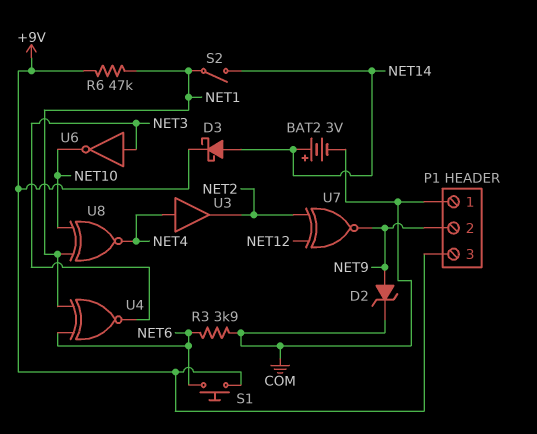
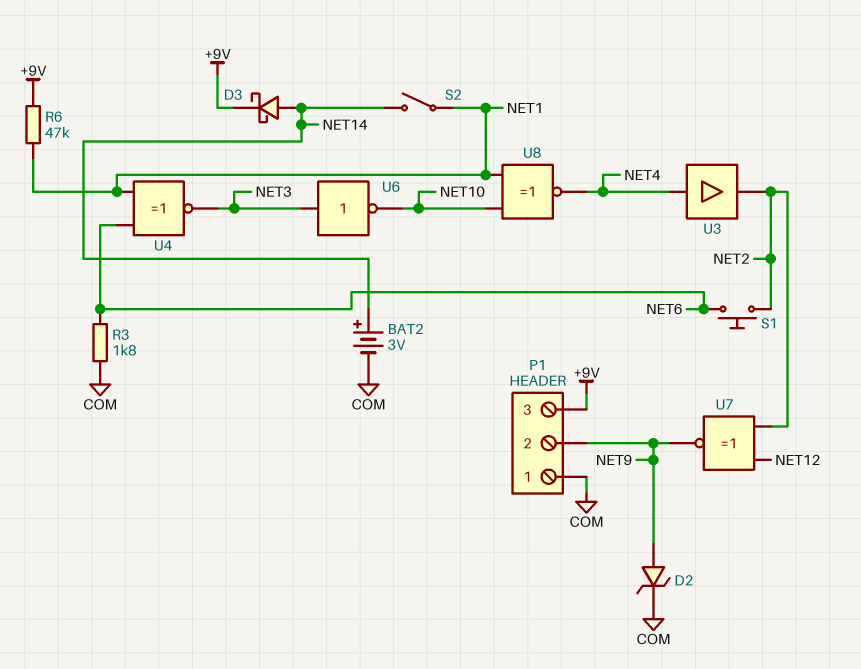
R3: 3.9k (COM, NET6) -> 1.8k (COM, NET6)
S1: button (+9V, NET6) -> button (NET2, NET6)

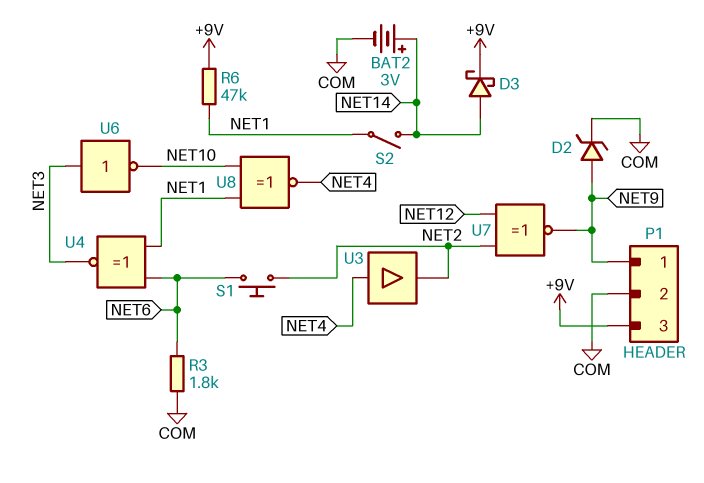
P1 pin 1: COM -> NET9
P1 pin 2: NET9 -> COM

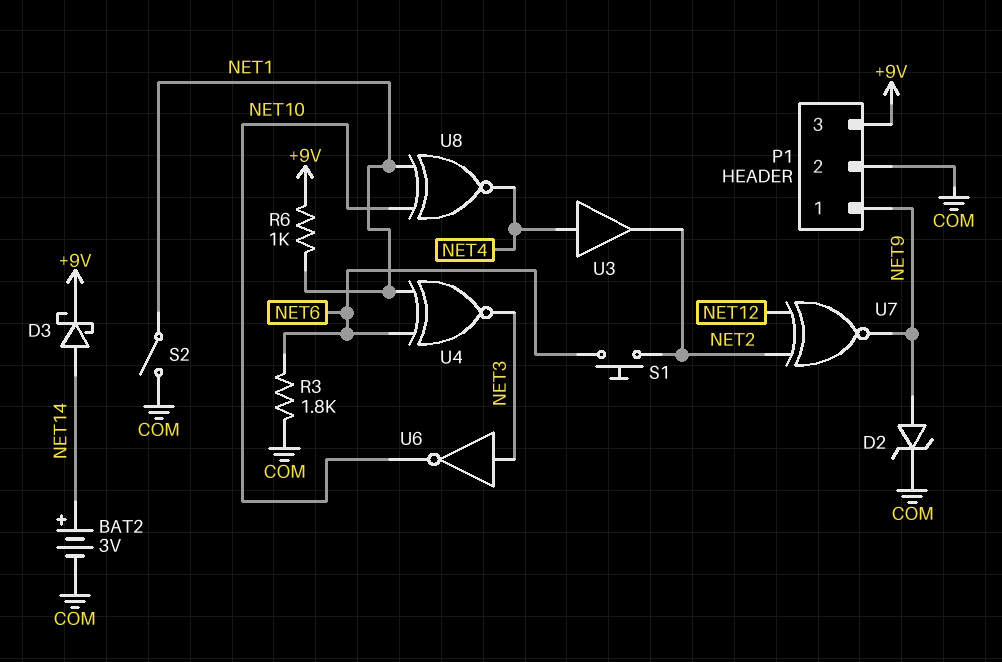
R6: 47k (+9V, NET1) -> 1k (+9V, NET1)
S2: switch (NET1, NET14) -> switch (COM, NET1)

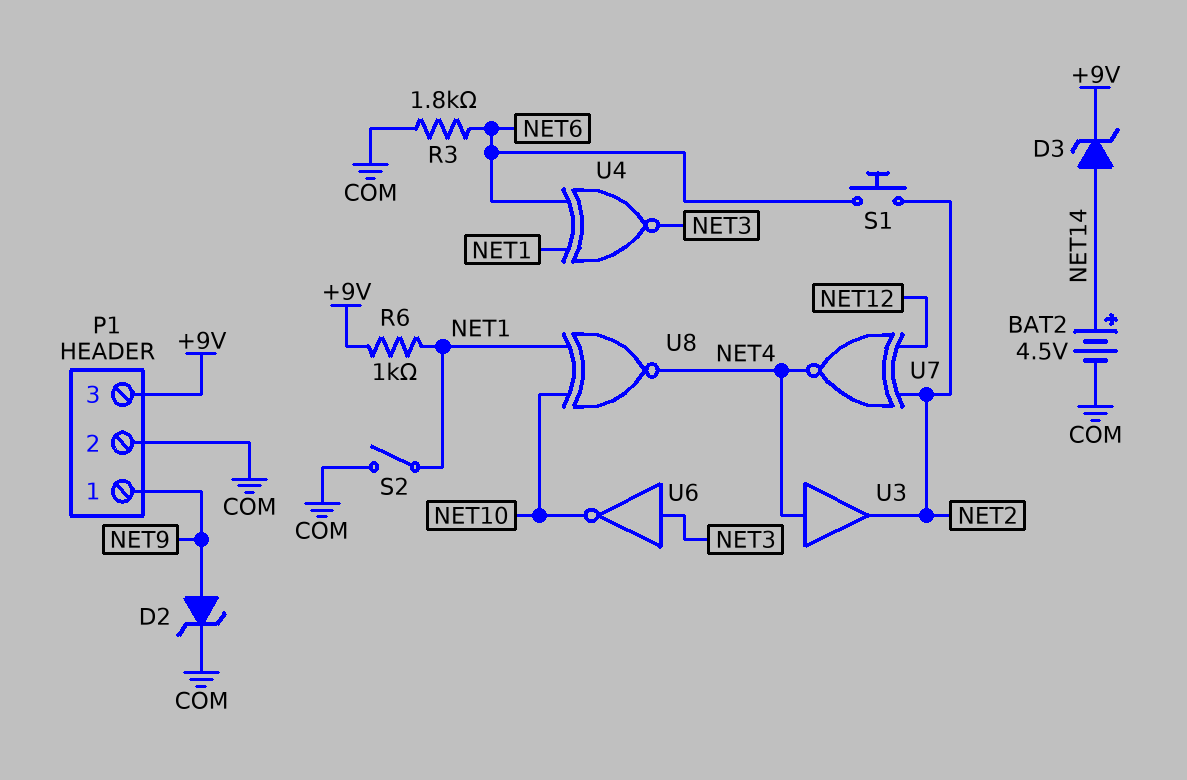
BAT2: 3V (plus NET14, minus COM) -> 4.5V (plus NET14, minus COM)
D3: schottky (A NET14, K +9V) -> zener (A NET14, K +9V)
U7: XNOR (in NET2, in NET12, out NET9) -> XNOR (in NET2, in NET12, out NET4)

